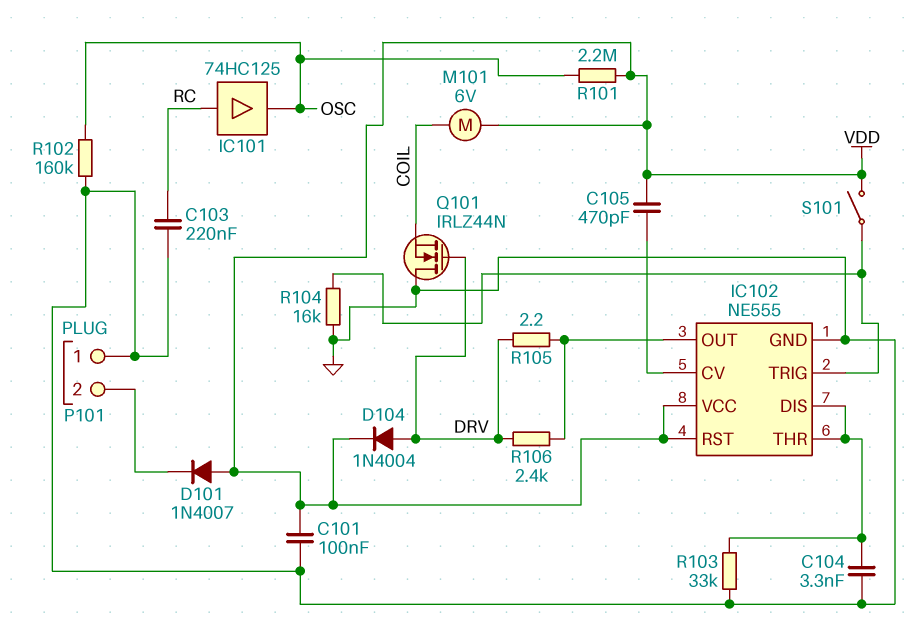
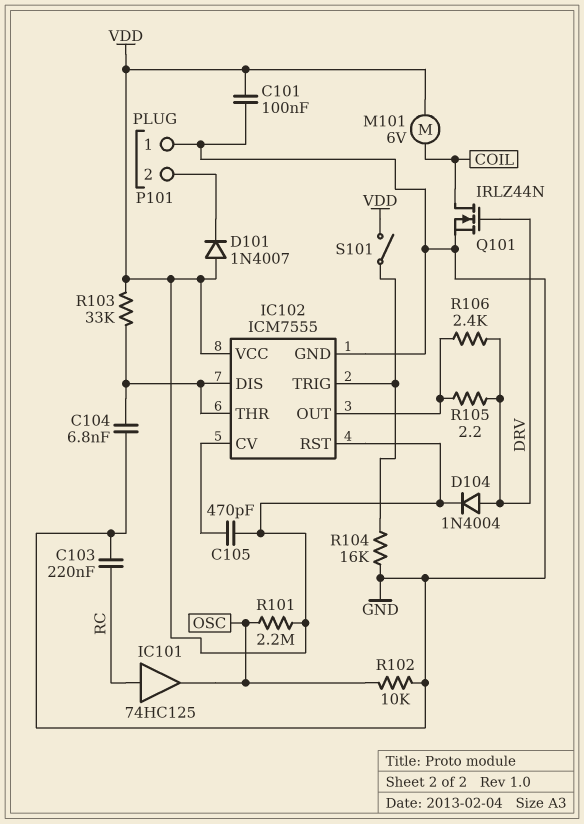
C104: 3.3nF (GND, IC102/DIS) -> 6.8nF (GND, IC102/DIS)
IC102: NE555 -> ICM7555
Q101: NMOS IRLZ44N (G DRV, D GND, S COIL) -> NMOS IRLZ44N (G DRV, D COIL, S GND)
R102: 160k (GND, OSC) -> 10k (GND, OSC)
R103: 33k (GND, IC102/DIS) -> 33k (IC102/DIS, VDD)

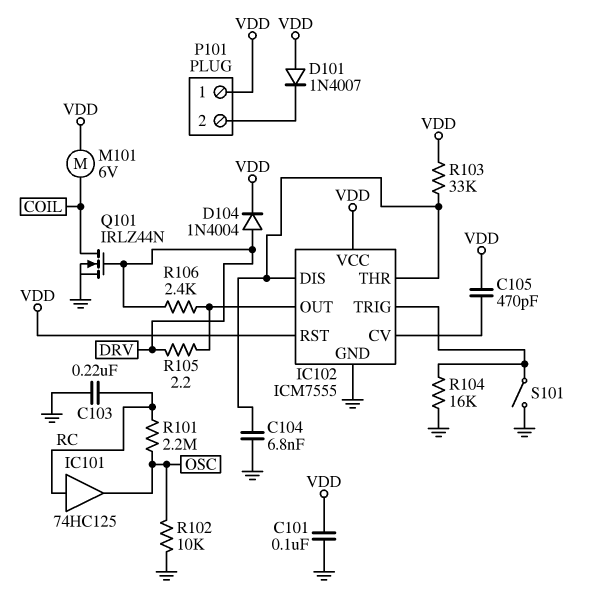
P101 pin 1: GND -> VDD
R101: 2.2M (OSC, VDD) -> 2.2M (OSC, RC)
S101: switch (IC102/TRIG, VDD) -> switch (GND, IC102/TRIG)

